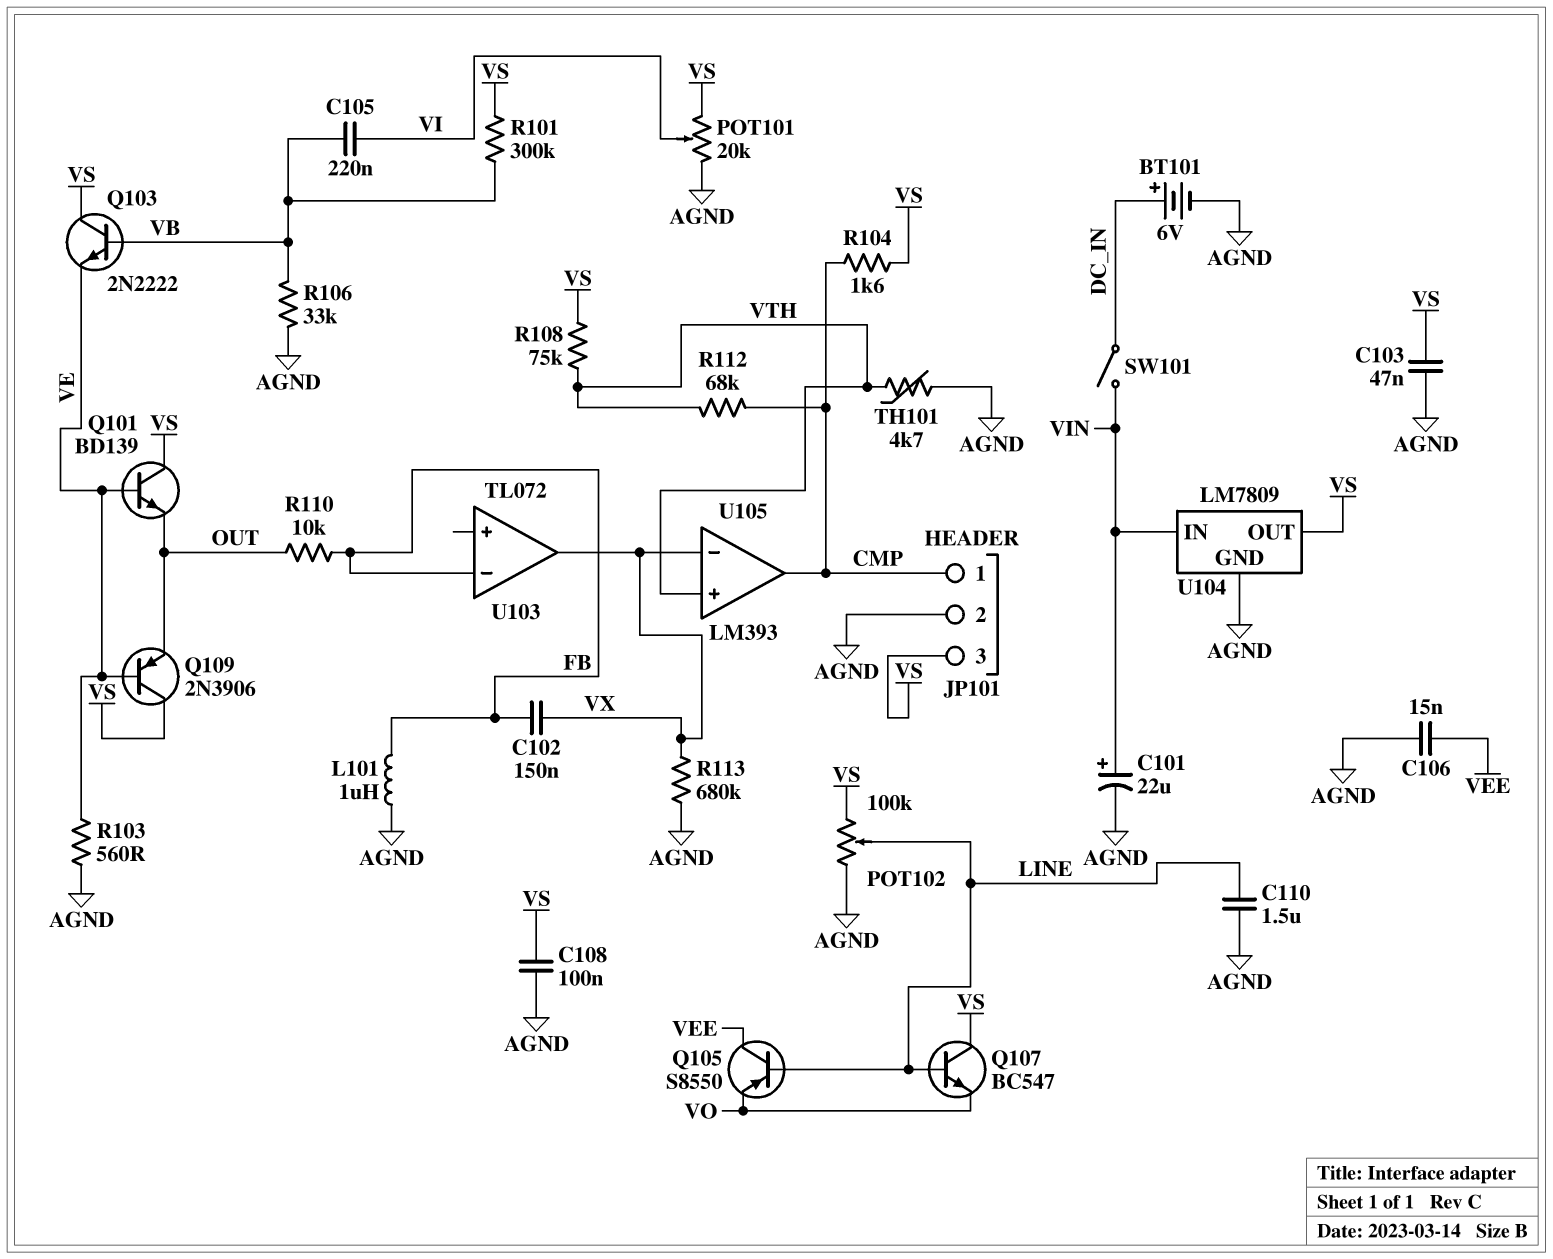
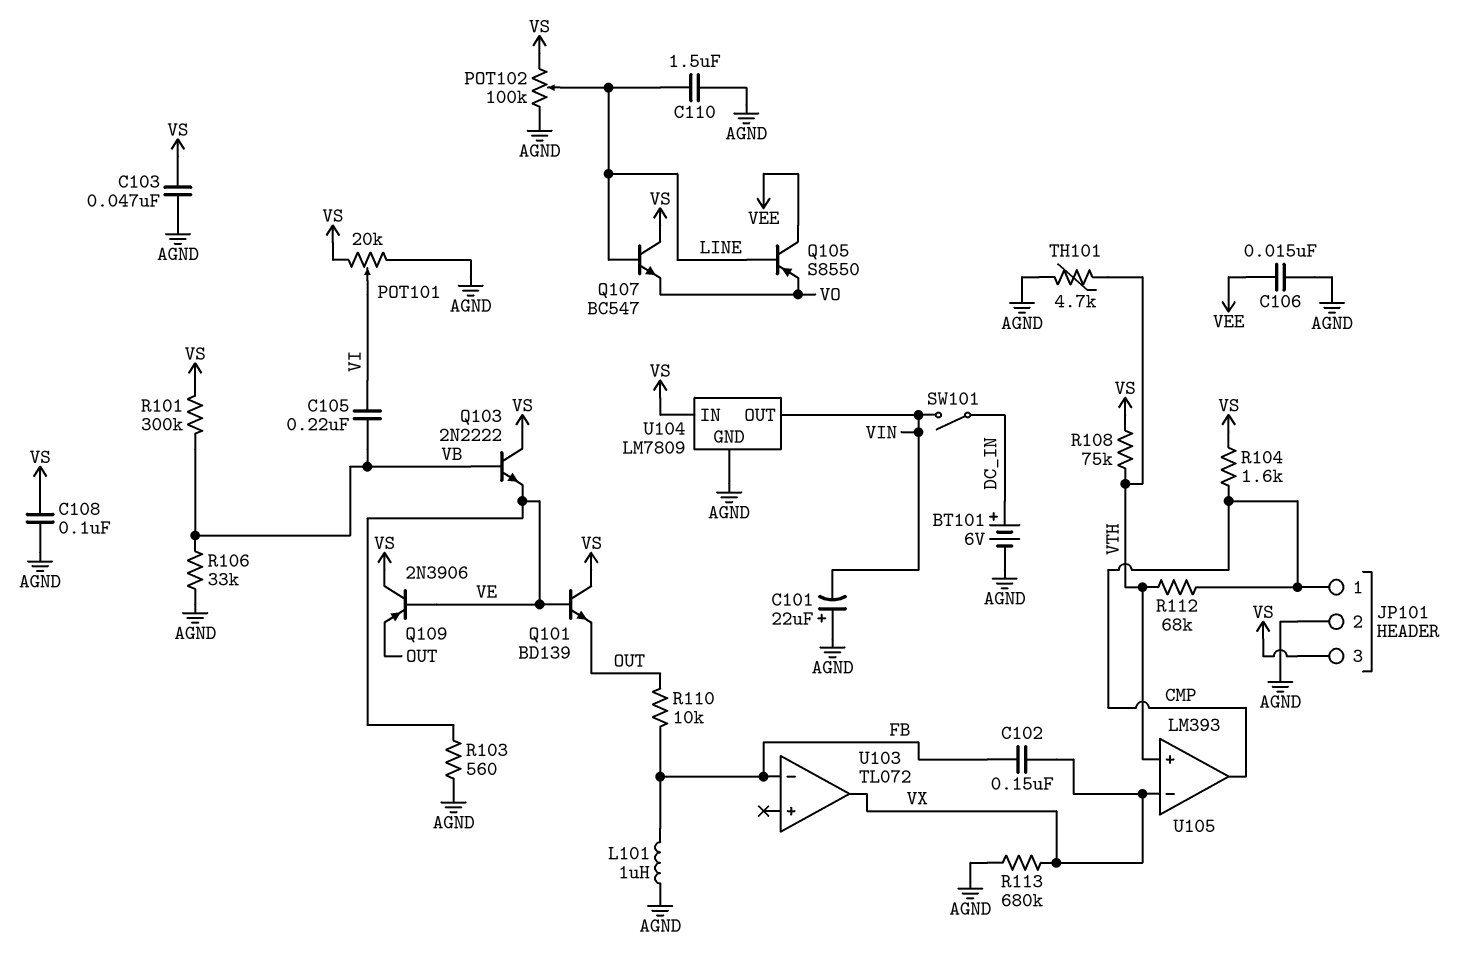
C101: 22uF (plus VIN, minus AGND) -> 22uF (plus AGND, minus VIN)
U104 pin IN: VIN -> VS
U104 pin OUT: VS -> VIN

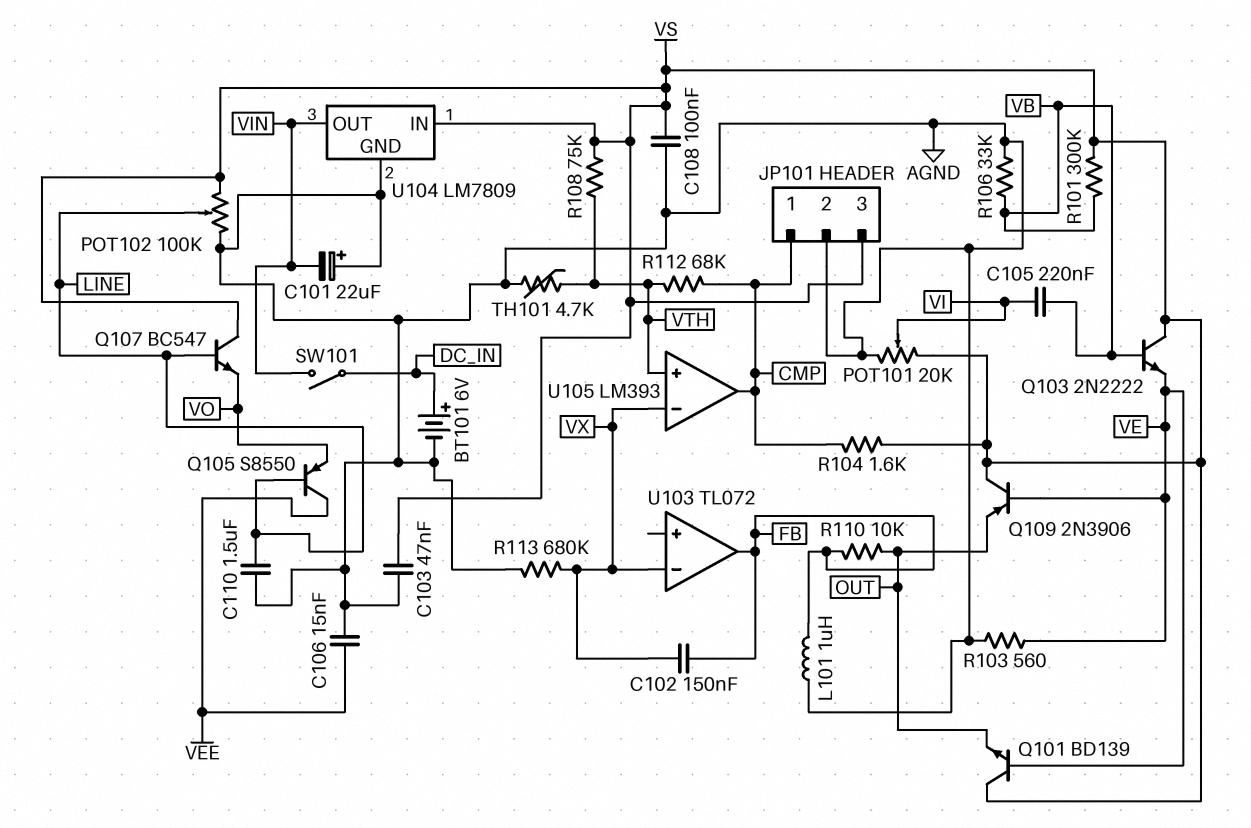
U103 pin in-: FB -> VX
U103 pin out: VX -> FB

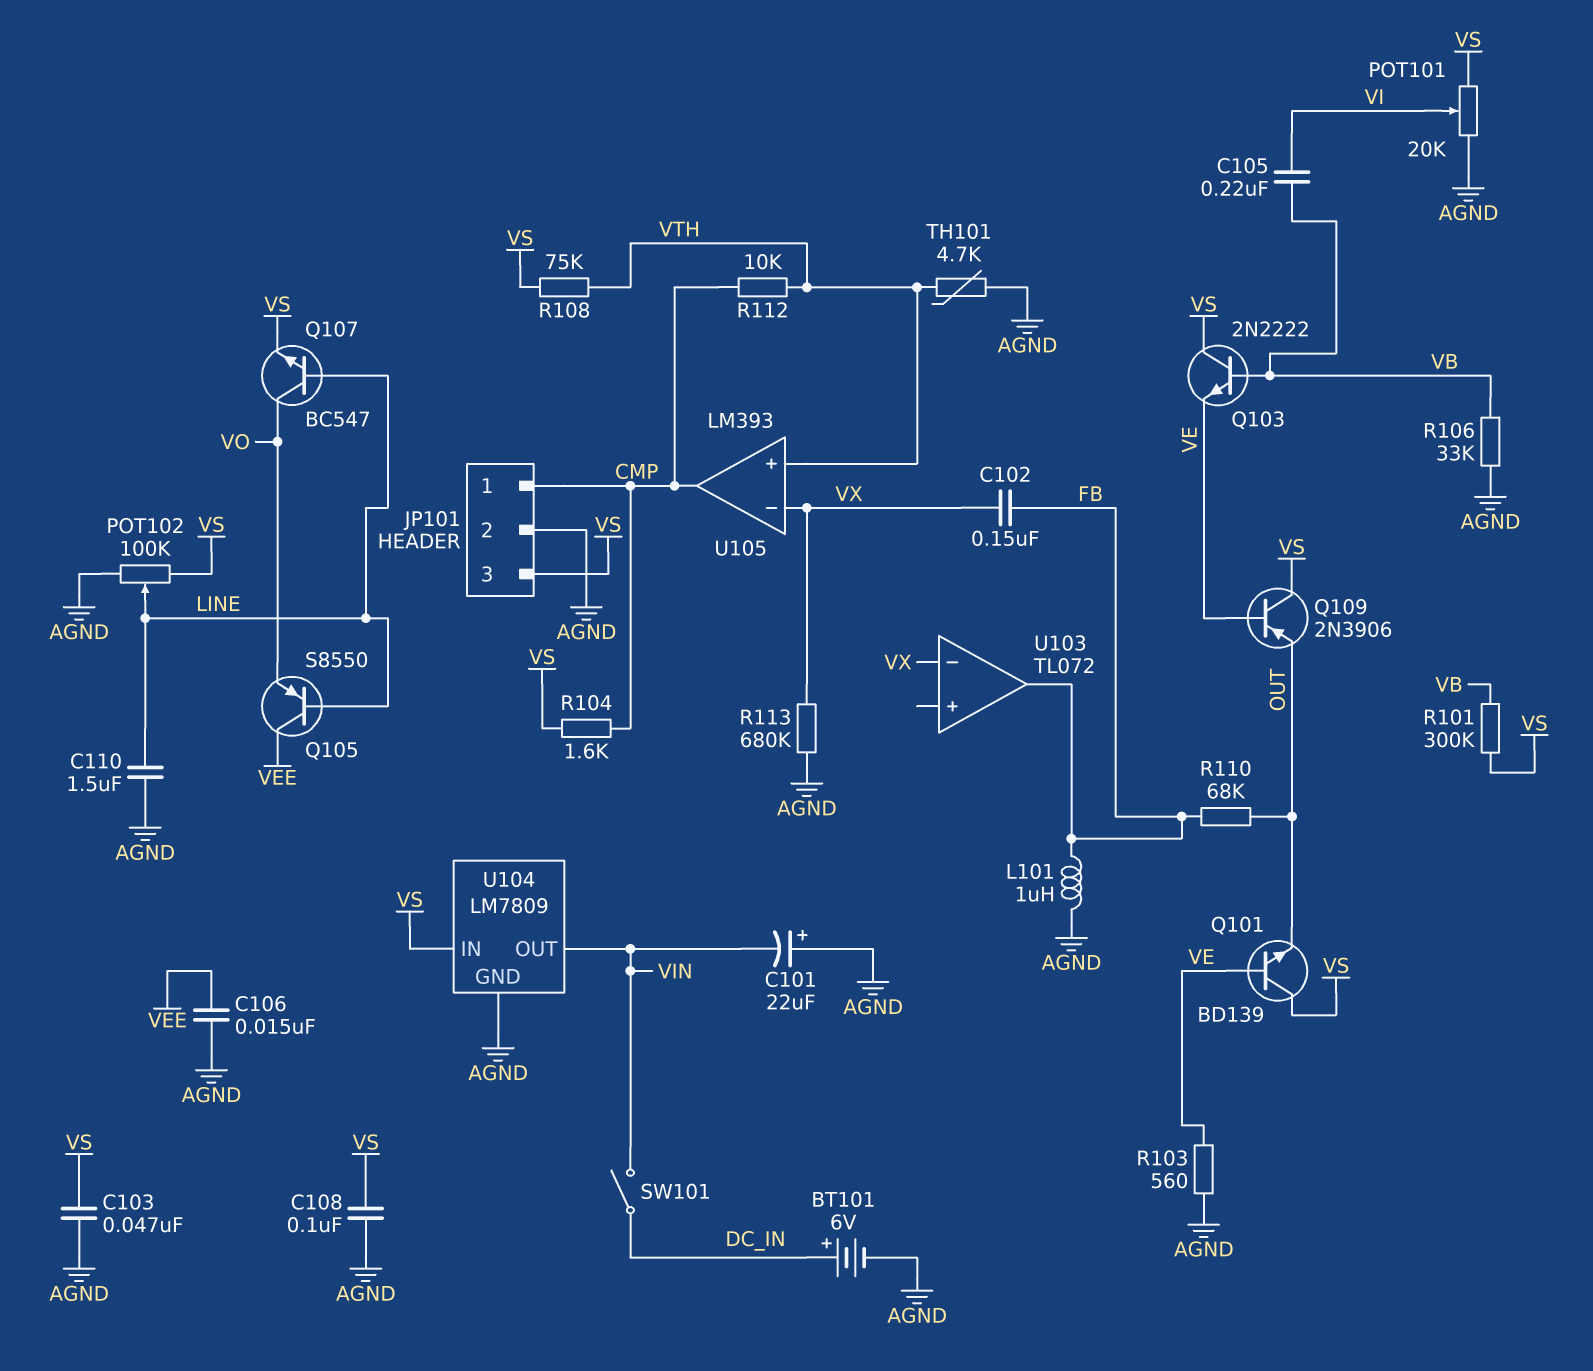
Q107: NPN BC547 (B LINE, C VS, E VO) -> NPN BC547 (B LINE, C VO, E VS)
R110: 10k (FB, OUT) -> 68k (FB, OUT)
R112: 68k (CMP, VTH) -> 10k (CMP, VTH)

